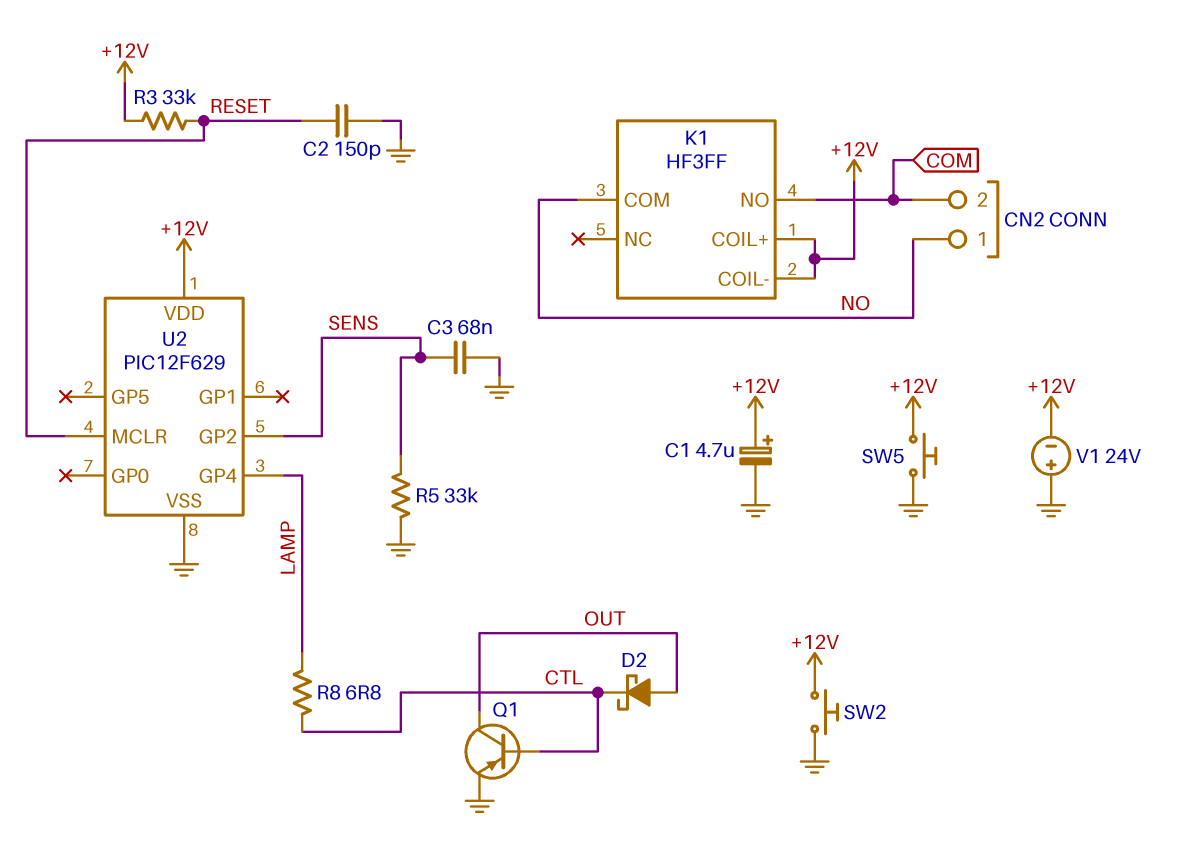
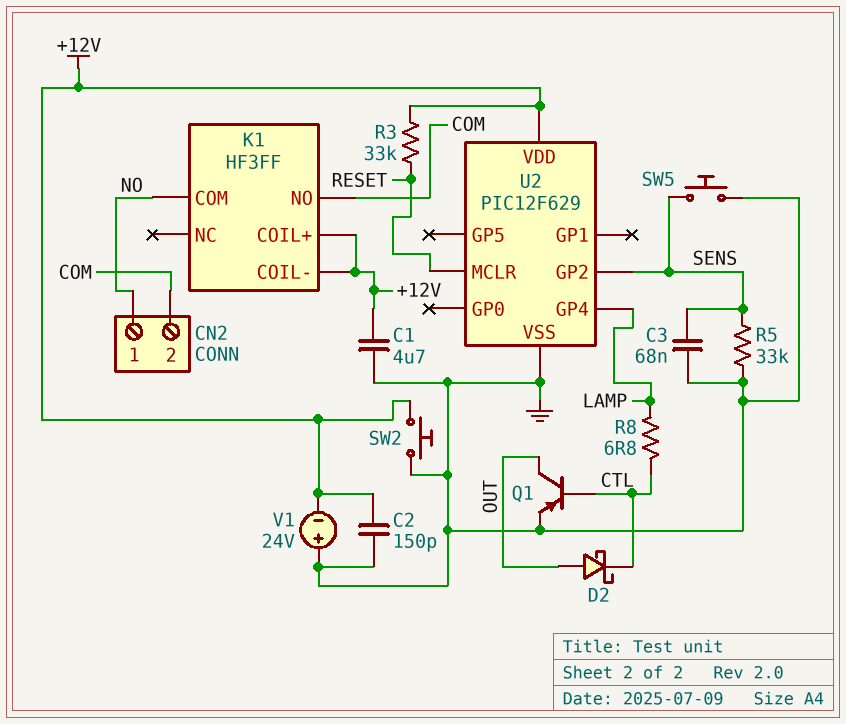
C1: 4.7uF (plus +12V, minus GND) -> 4.7uF (+12V, GND)
C2: 150pF (GND, RESET) -> 150pF (+12V, GND)
SW5: button (+12V, GND) -> button (GND, SENS)

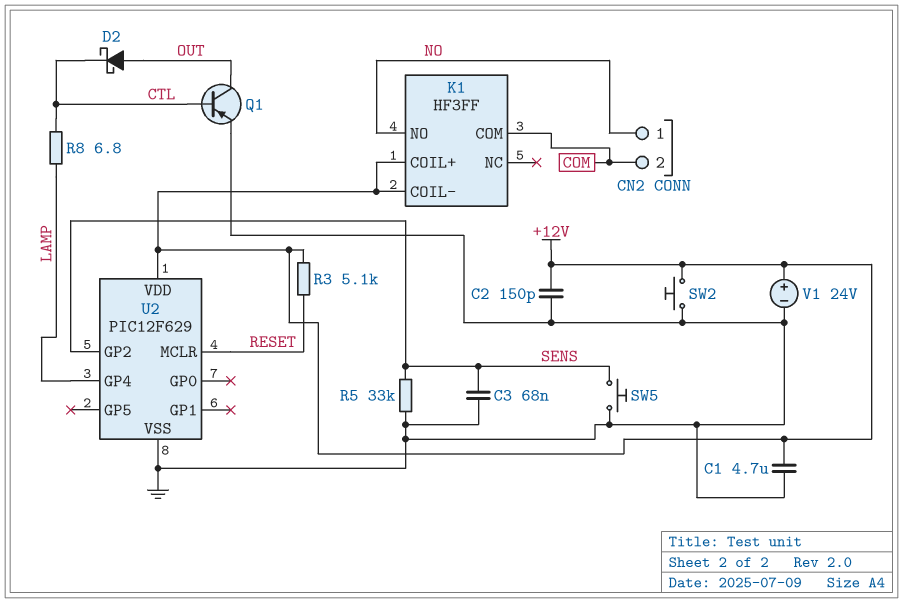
K1 pin COM: NO -> COM
K1 pin NO: COM -> NO
R3: 33k (+12V, RESET) -> 5.1k (+12V, RESET)
V1: 24V (plus GND, minus +12V) -> 24V (plus +12V, minus GND)

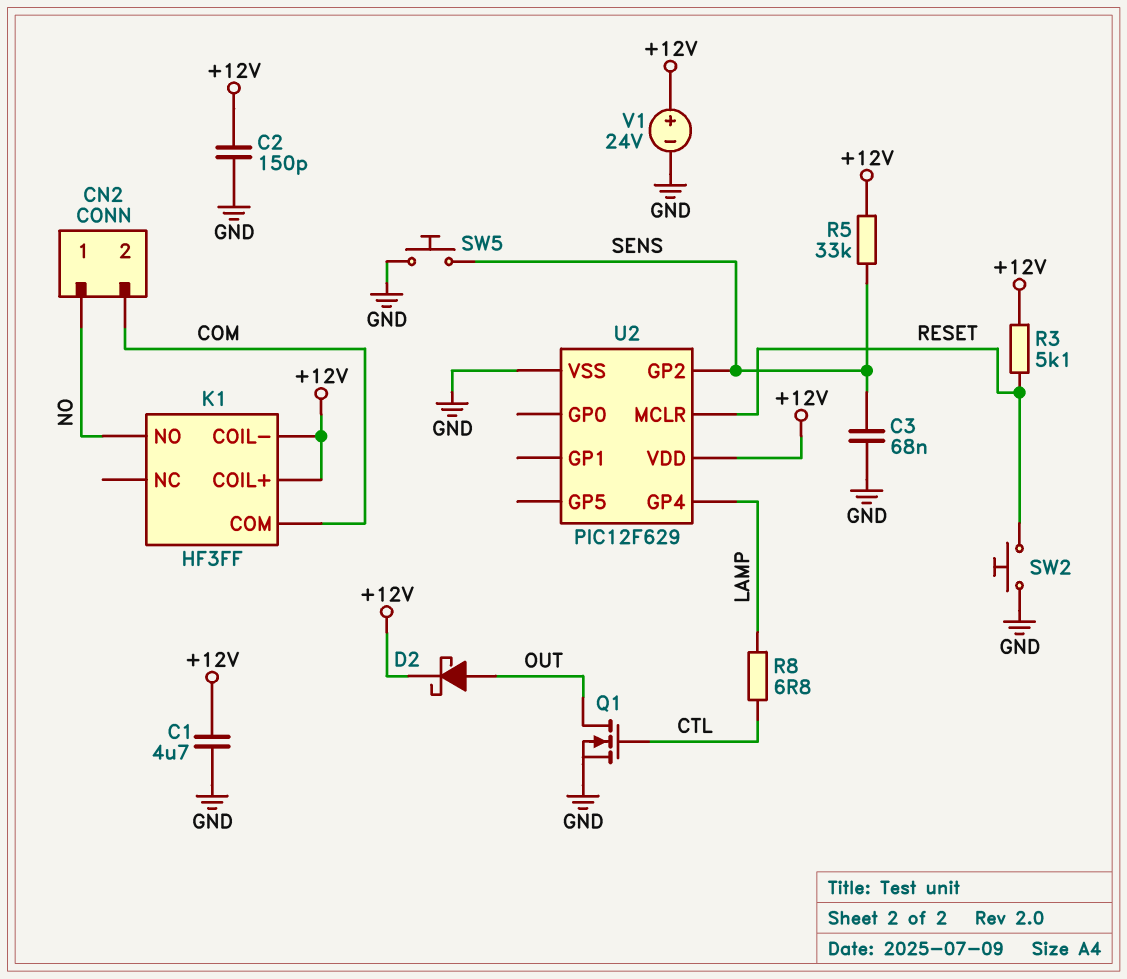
D2: schottky (A OUT, K CTL) -> schottky (A OUT, K +12V)
Q1: PNP (B CTL, C OUT, E GND) -> NMOS (G CTL, D OUT, S GND)
R5: 33k (GND, SENS) -> 33k (+12V, SENS)
SW2: button (+12V, GND) -> button (GND, RESET)

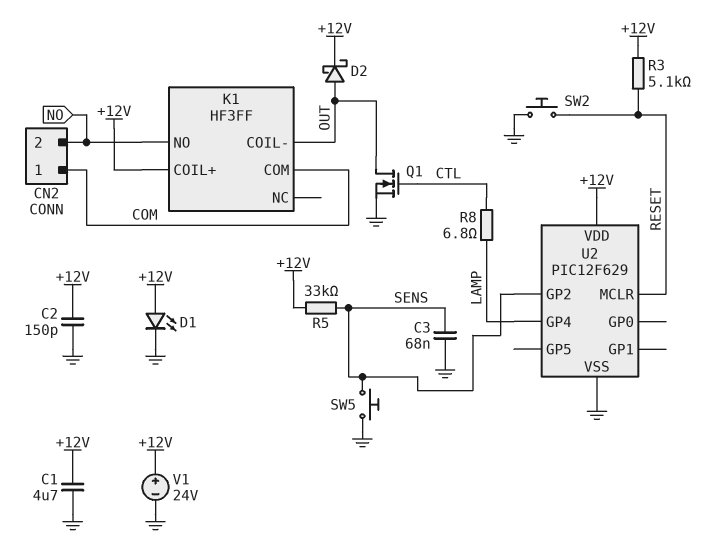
CN2 pin 1: NO -> COM
CN2 pin 2: COM -> NO
D1: none -> LED (A +12V, K GND)
K1 pin COIL-: +12V -> OUT

